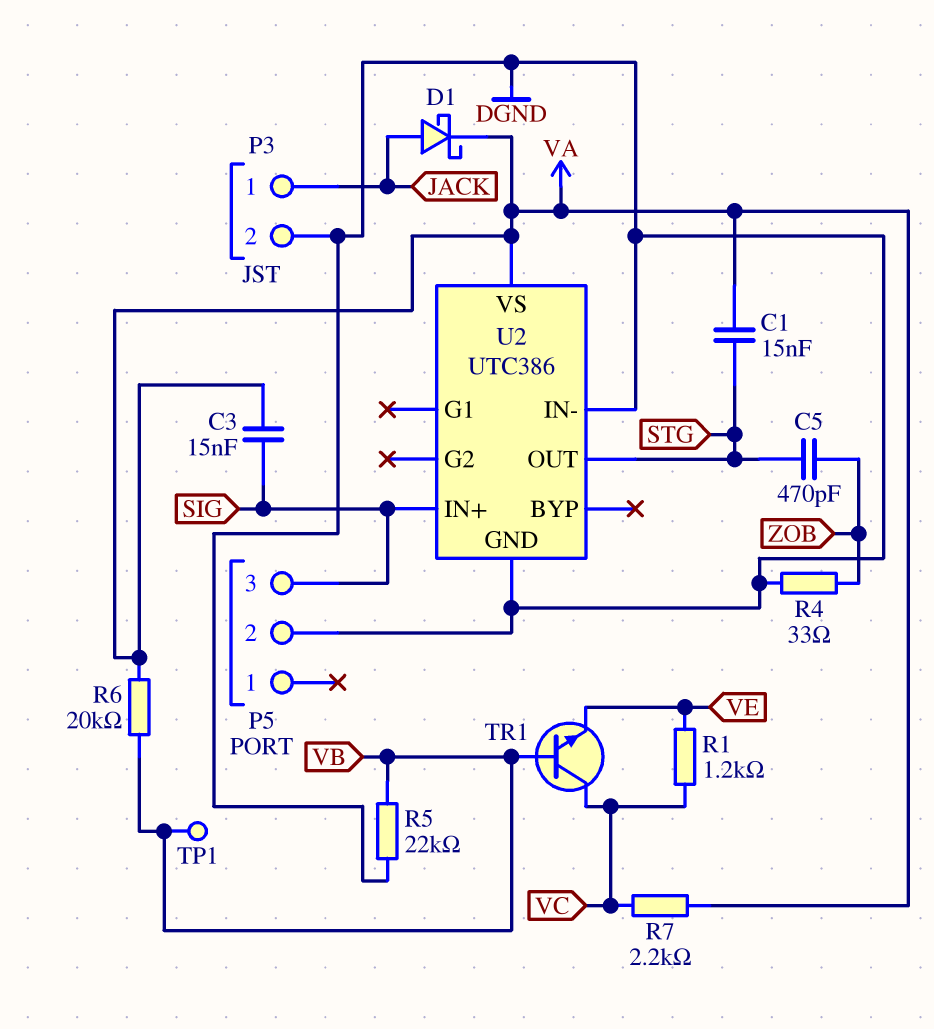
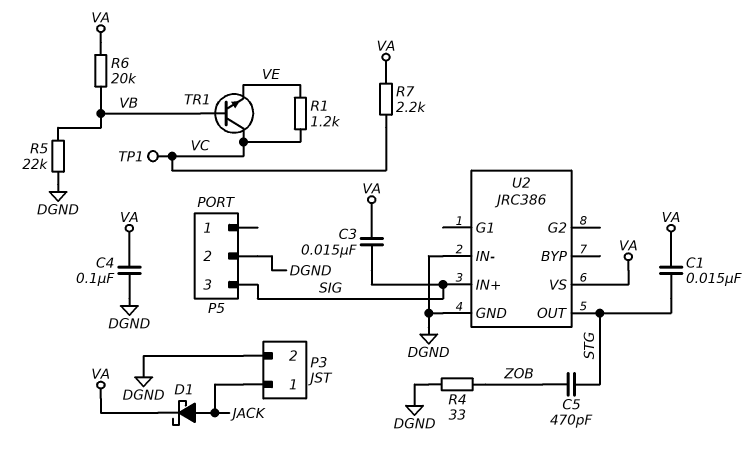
C4: none -> 100nF (DGND, VA)
TP1: test point (VB) -> test point (VC)
U2: UTC386 -> JRC386

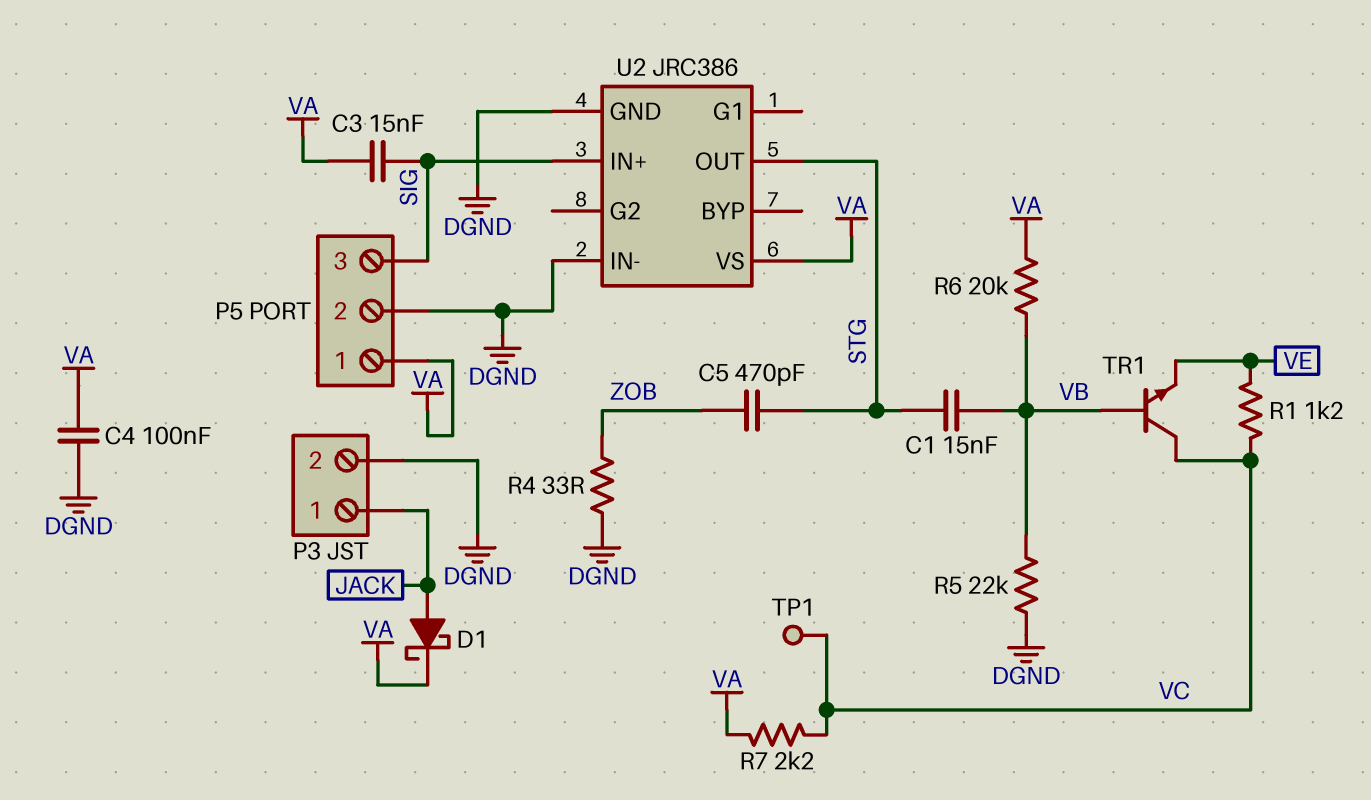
C1: 15nF (STG, VA) -> 15nF (STG, VB)
P5 pin 1: none -> VA

